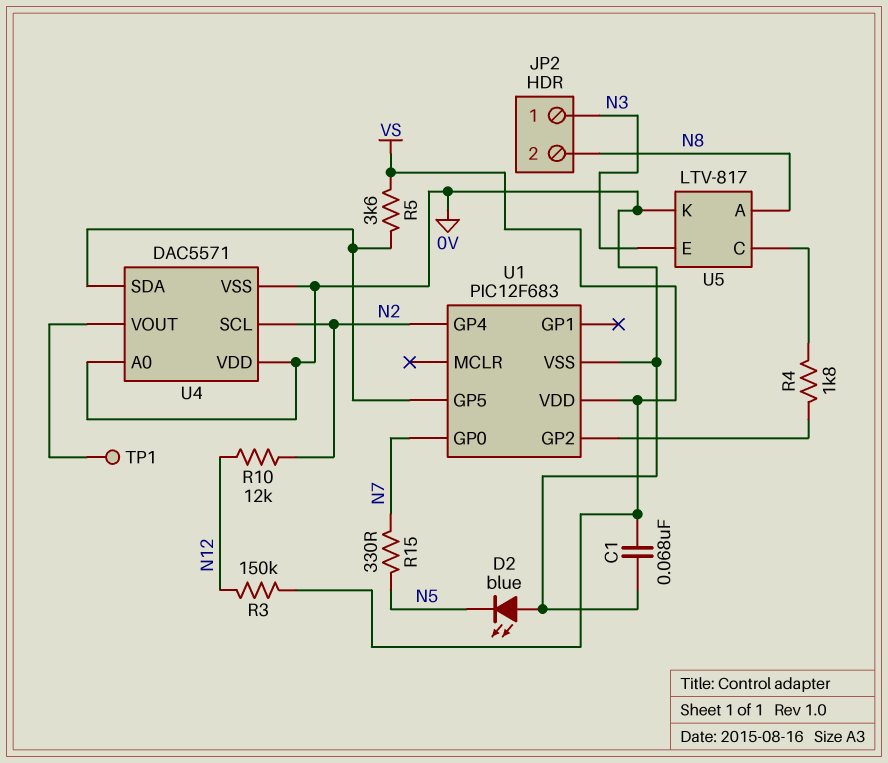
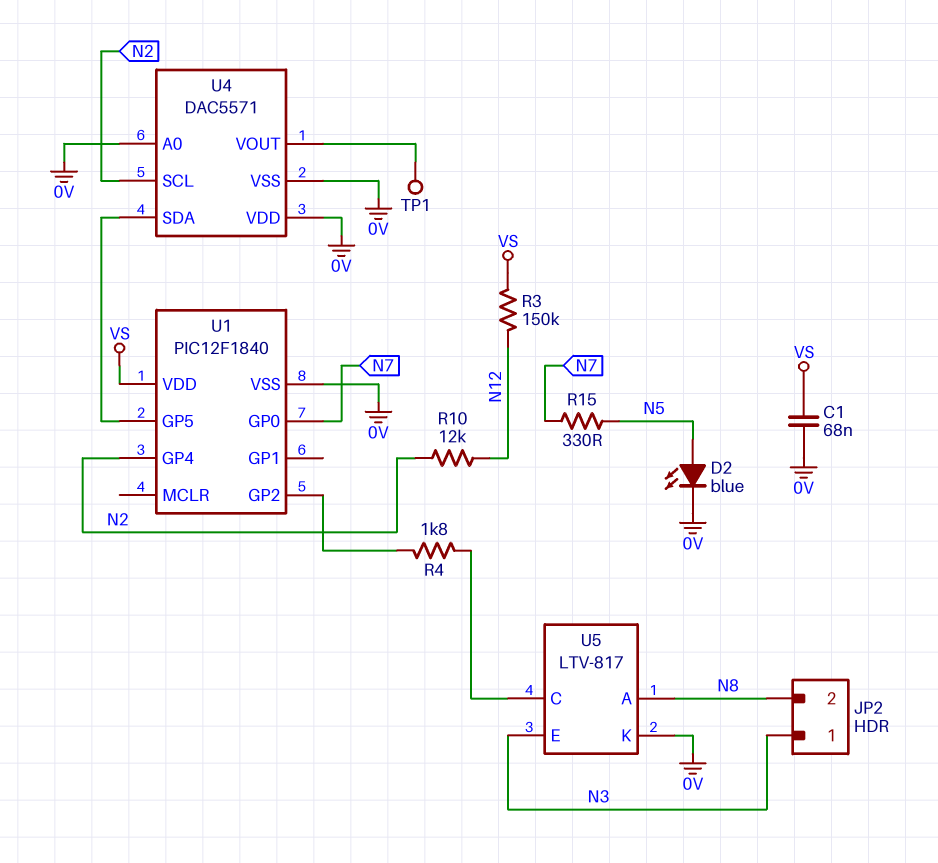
D2: LED blue (A 0V, K N5) -> LED blue (A N5, K 0V)
R5: 3.6k (U1/GP5, VS) -> none
U1: PIC12F683 -> PIC12F1840

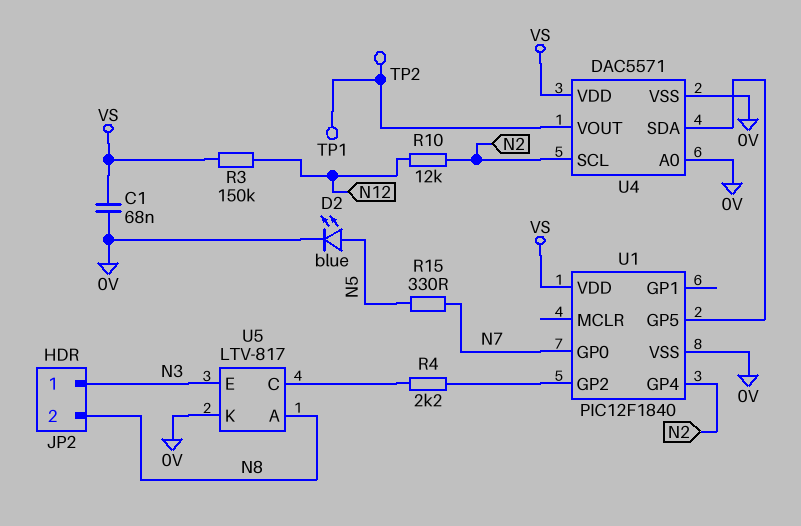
R4: 1.8k (U1/GP2, U5/C) -> 2.2k (U1/GP2, U5/C)
TP2: none -> test point (U4/VOUT)
U4 pin VDD: 0V -> VS

